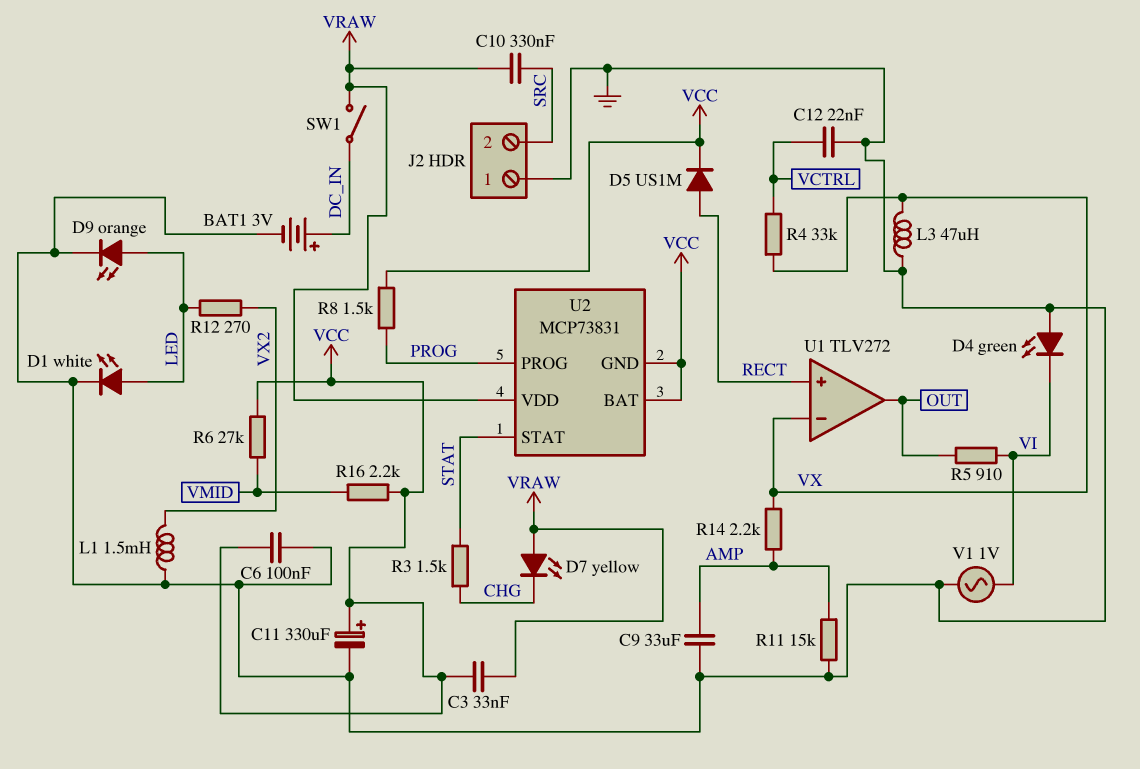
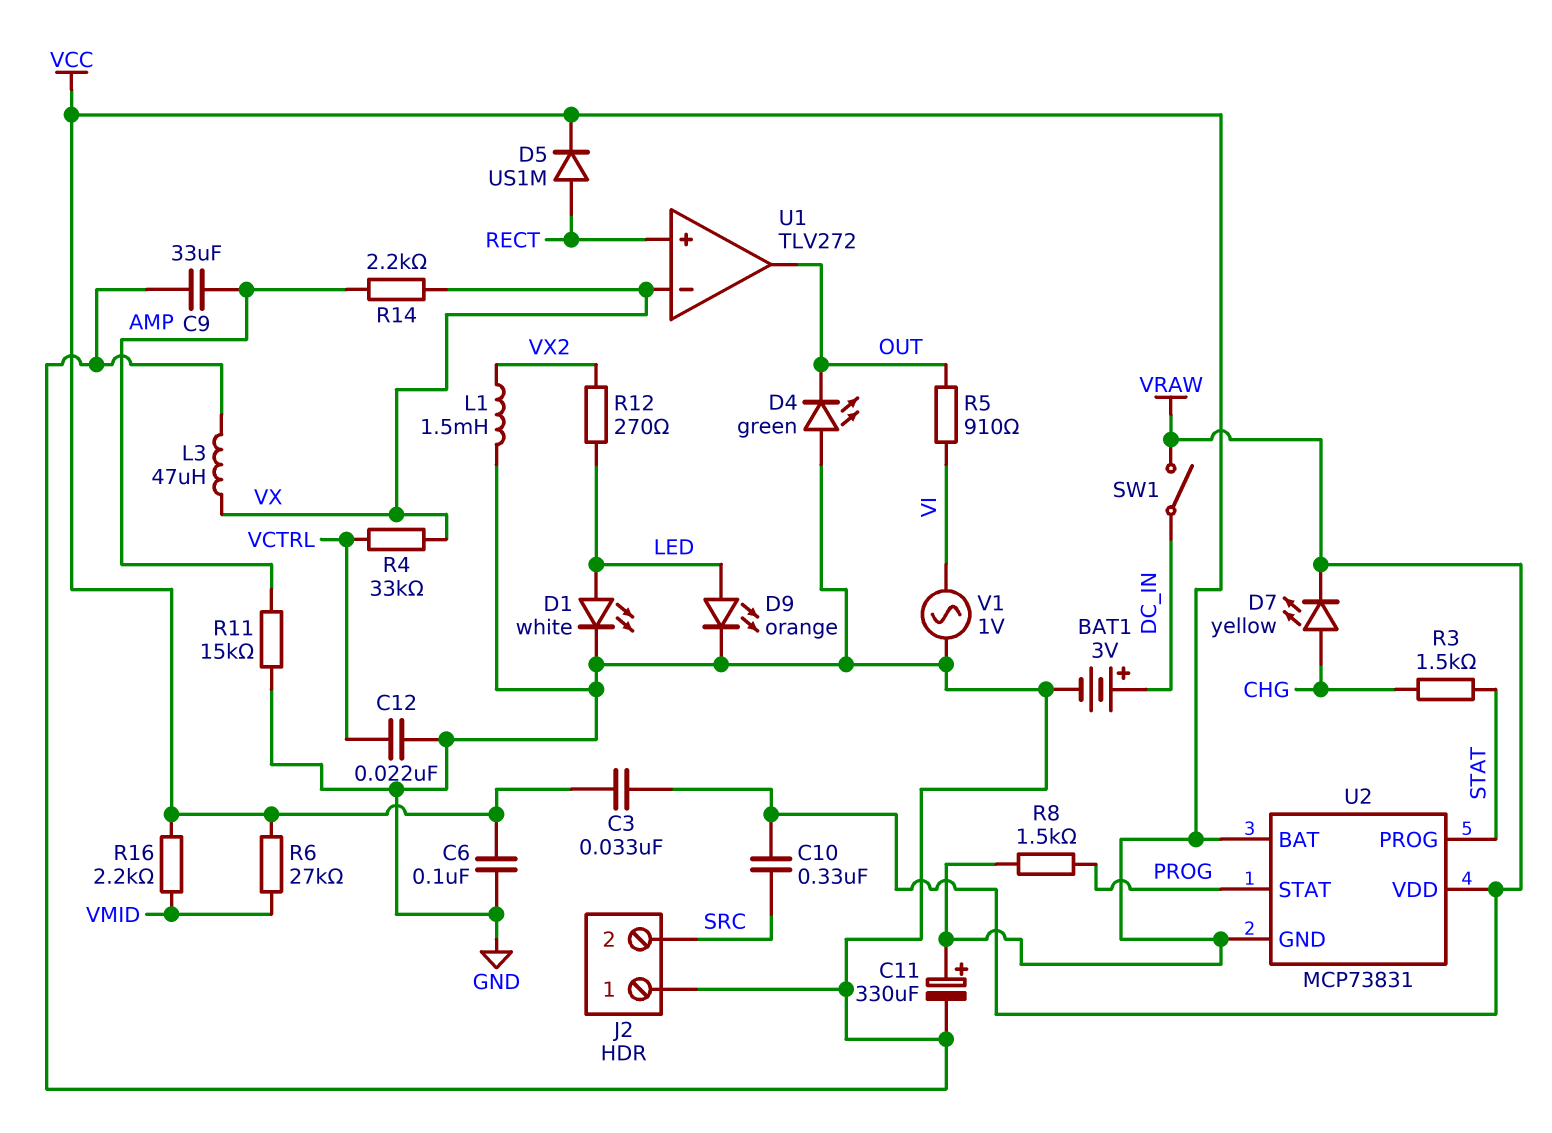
D4: LED green (A GND, K VI) -> LED green (A GND, K OUT)
D7: LED yellow (A VRAW, K CHG) -> LED yellow (A CHG, K VRAW)
U2 pin PROG: PROG -> STAT
U2 pin STAT: STAT -> PROG

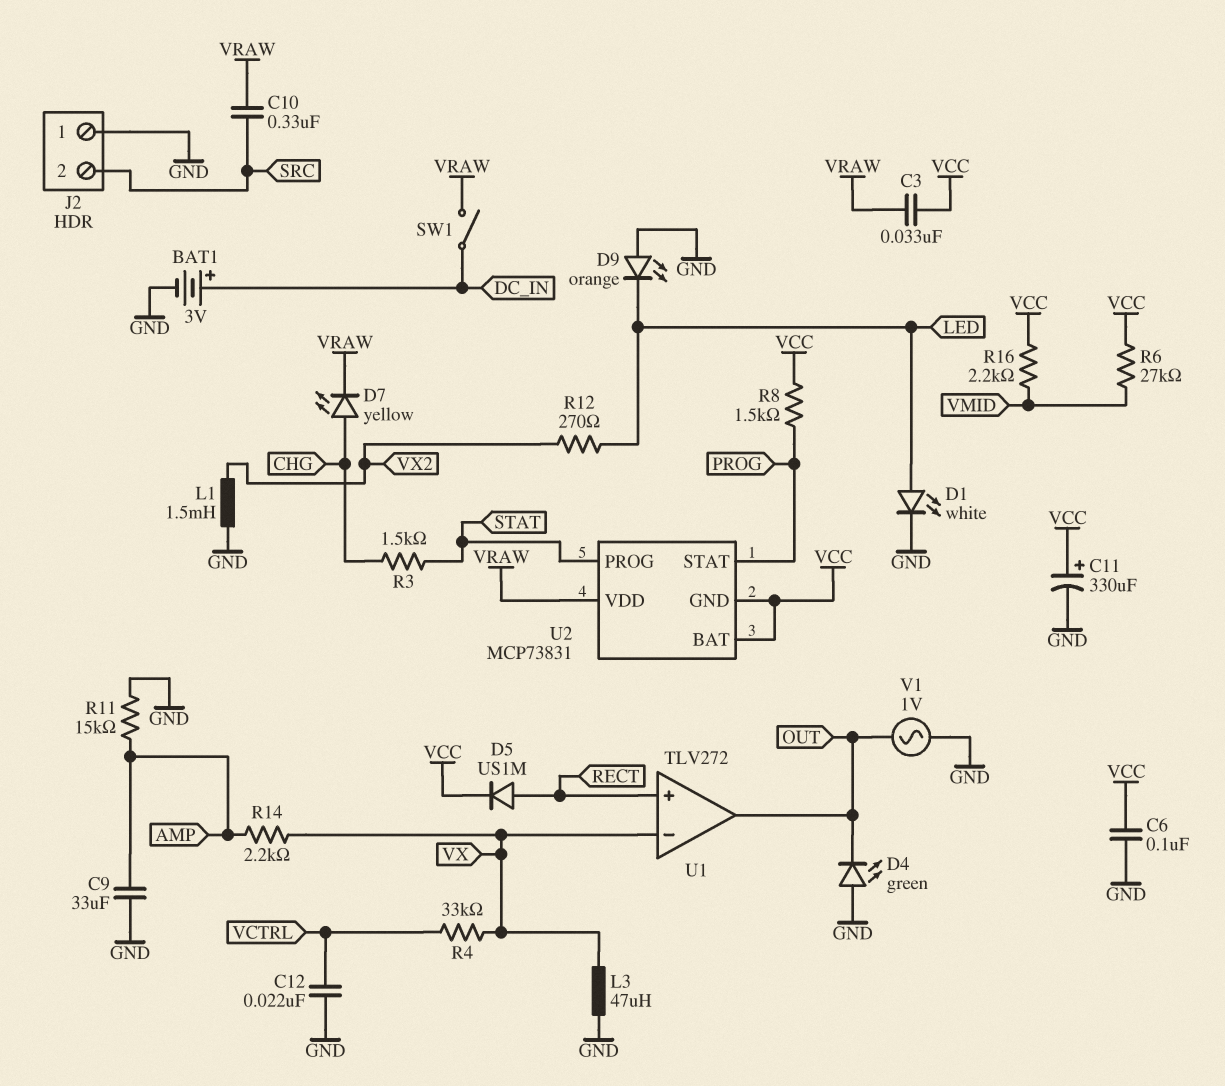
D9: LED orange (A LED, K GND) -> LED orange (A GND, K LED)
R5: 910 (OUT, VI) -> none
V1: AC 1V (GND, VI) -> AC 1V (GND, OUT)

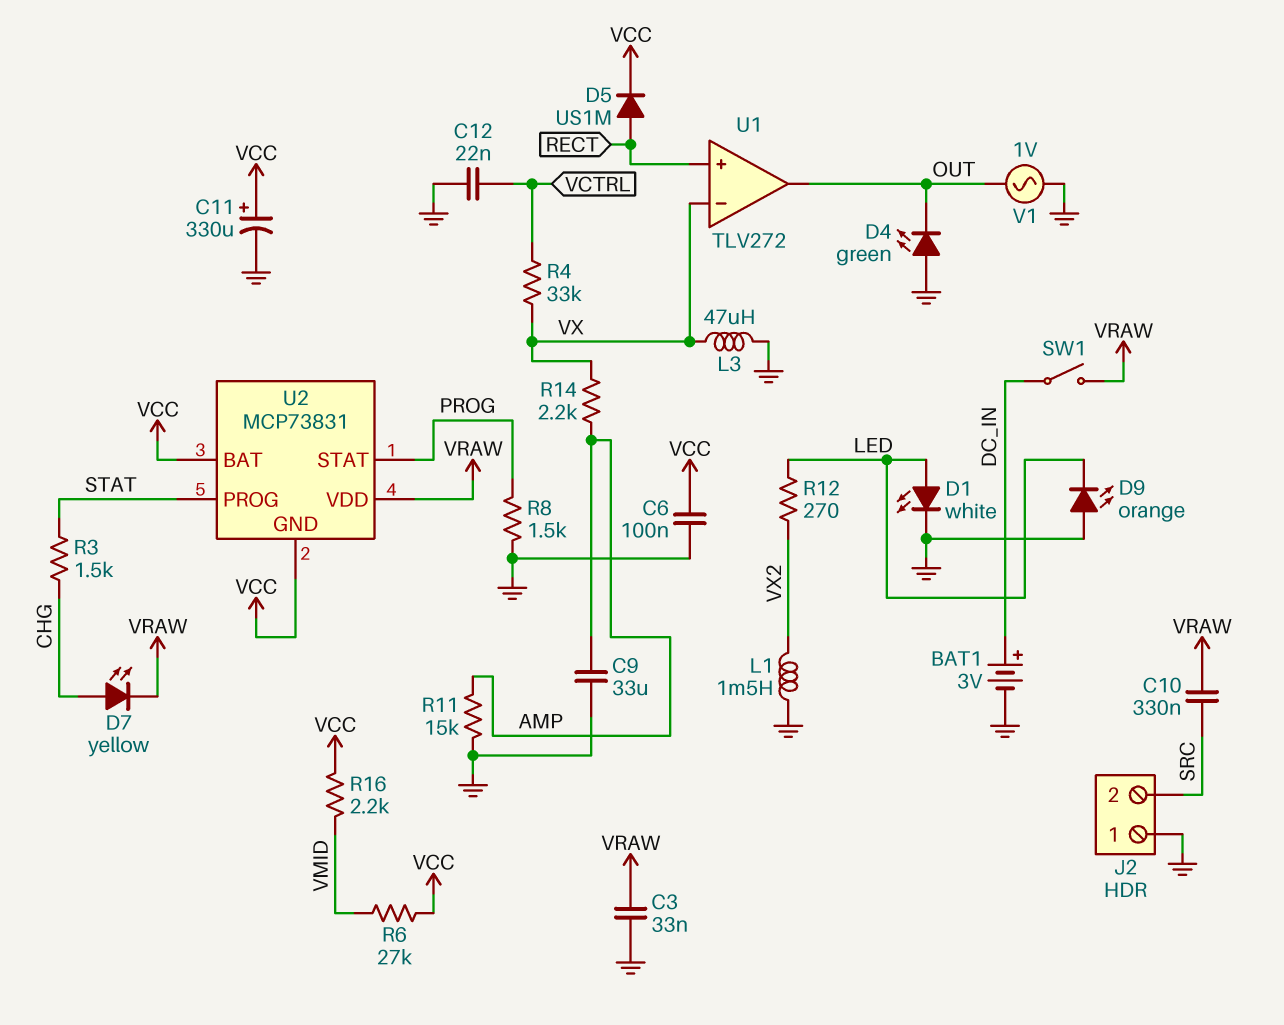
C3: 33nF (VCC, VRAW) -> 33nF (GND, VRAW)
R8: 1.5k (PROG, VCC) -> 1.5k (GND, PROG)

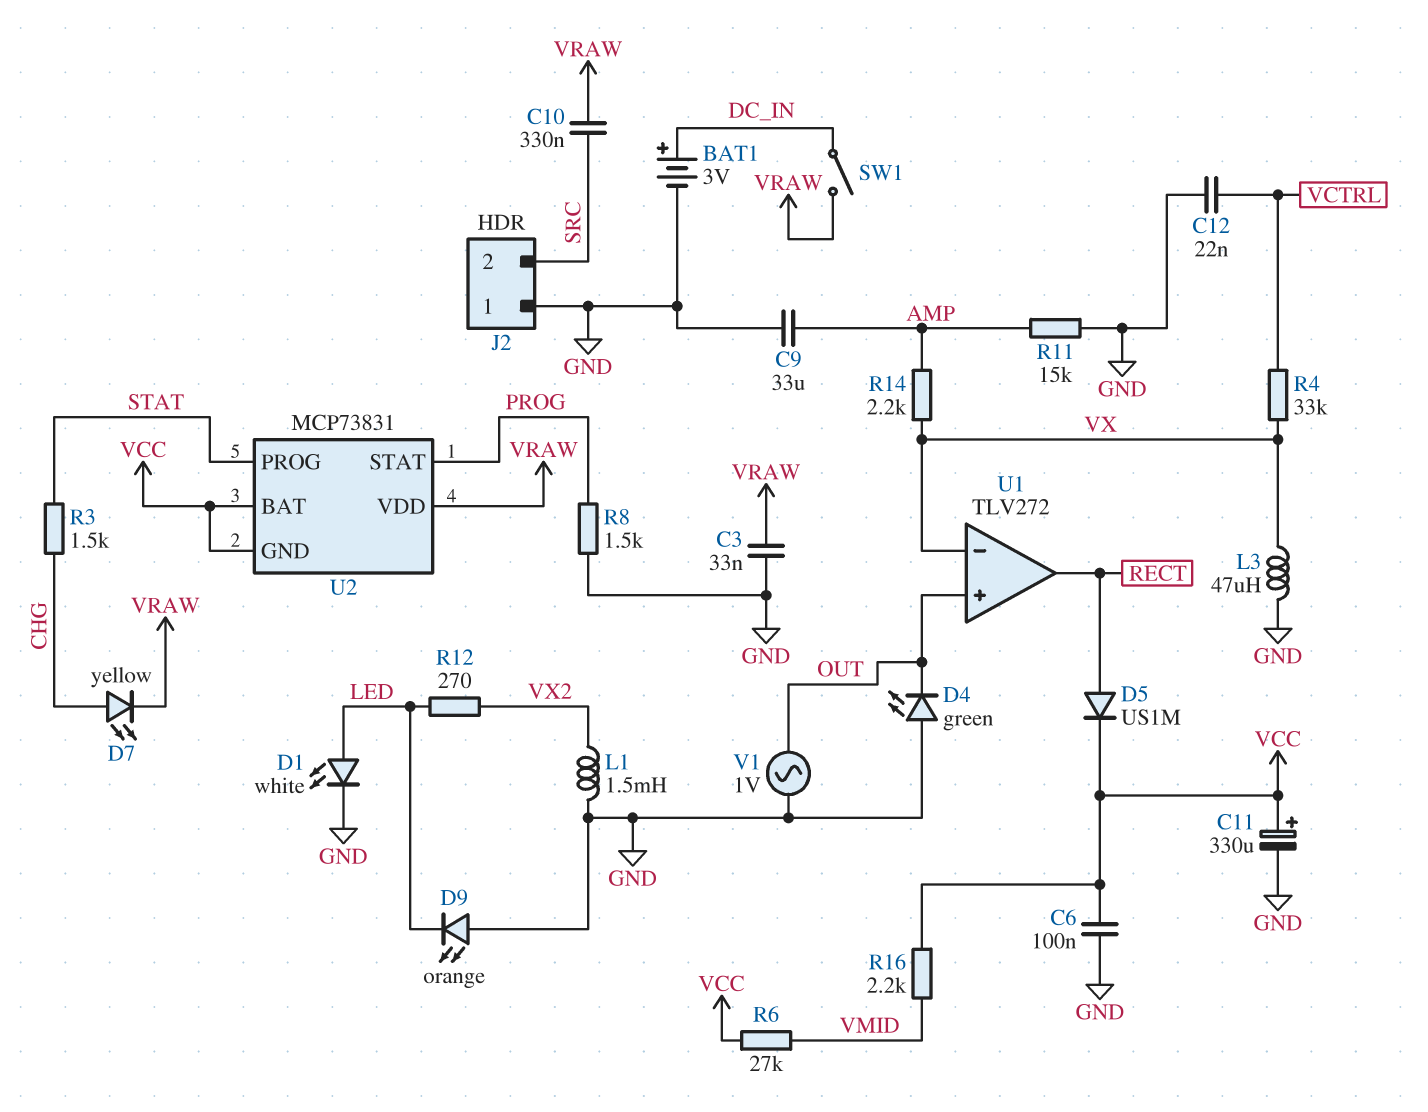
U1 pin in+: RECT -> OUT
U1 pin out: OUT -> RECT

